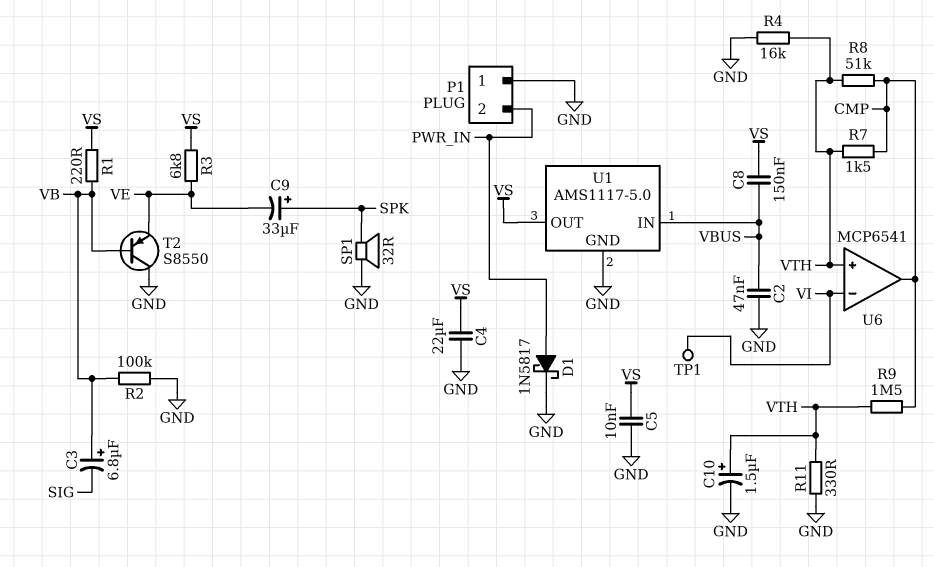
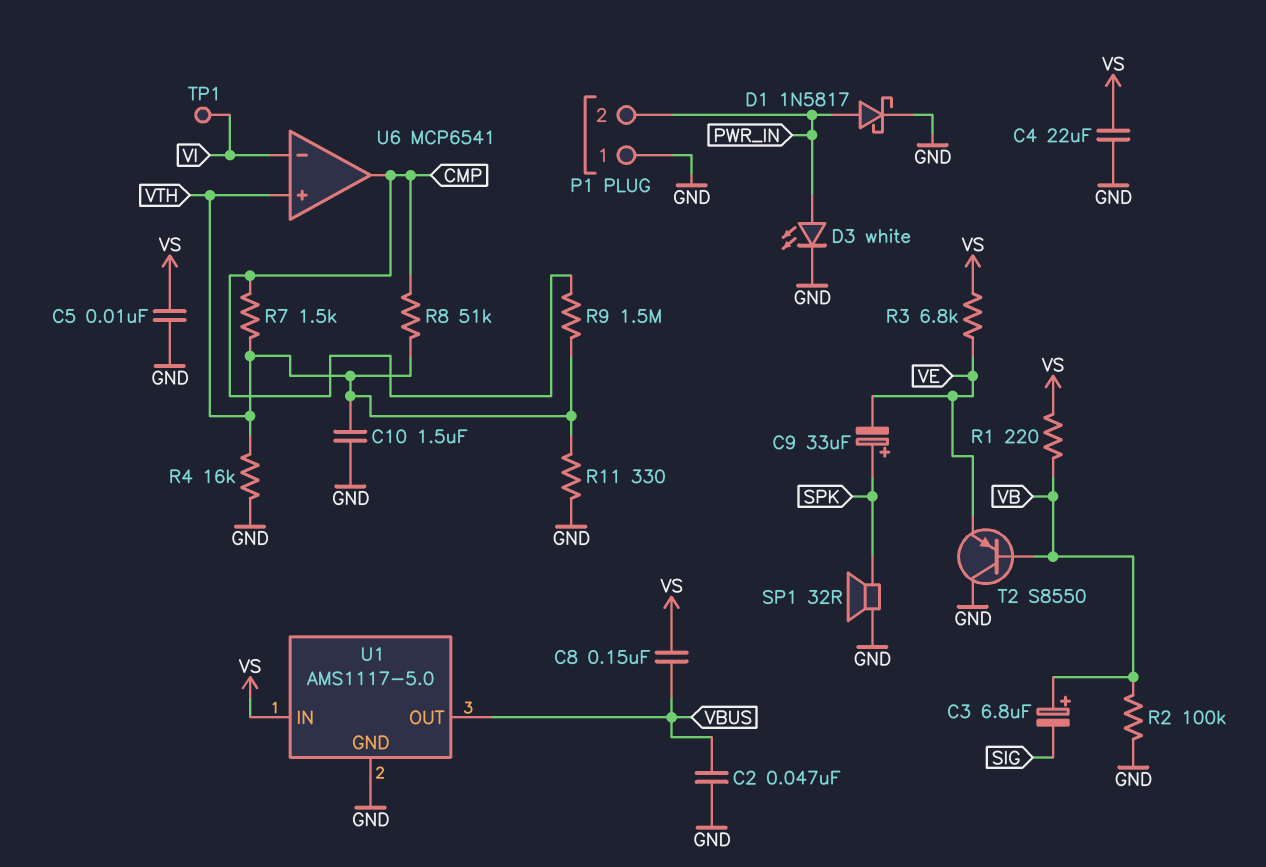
C10: 1.5uF (plus VTH, minus GND) -> 1.5uF (GND, VTH)
D3: none -> LED white (A PWR_IN, K GND)
U1 pin IN: VBUS -> VS
U1 pin OUT: VS -> VBUS

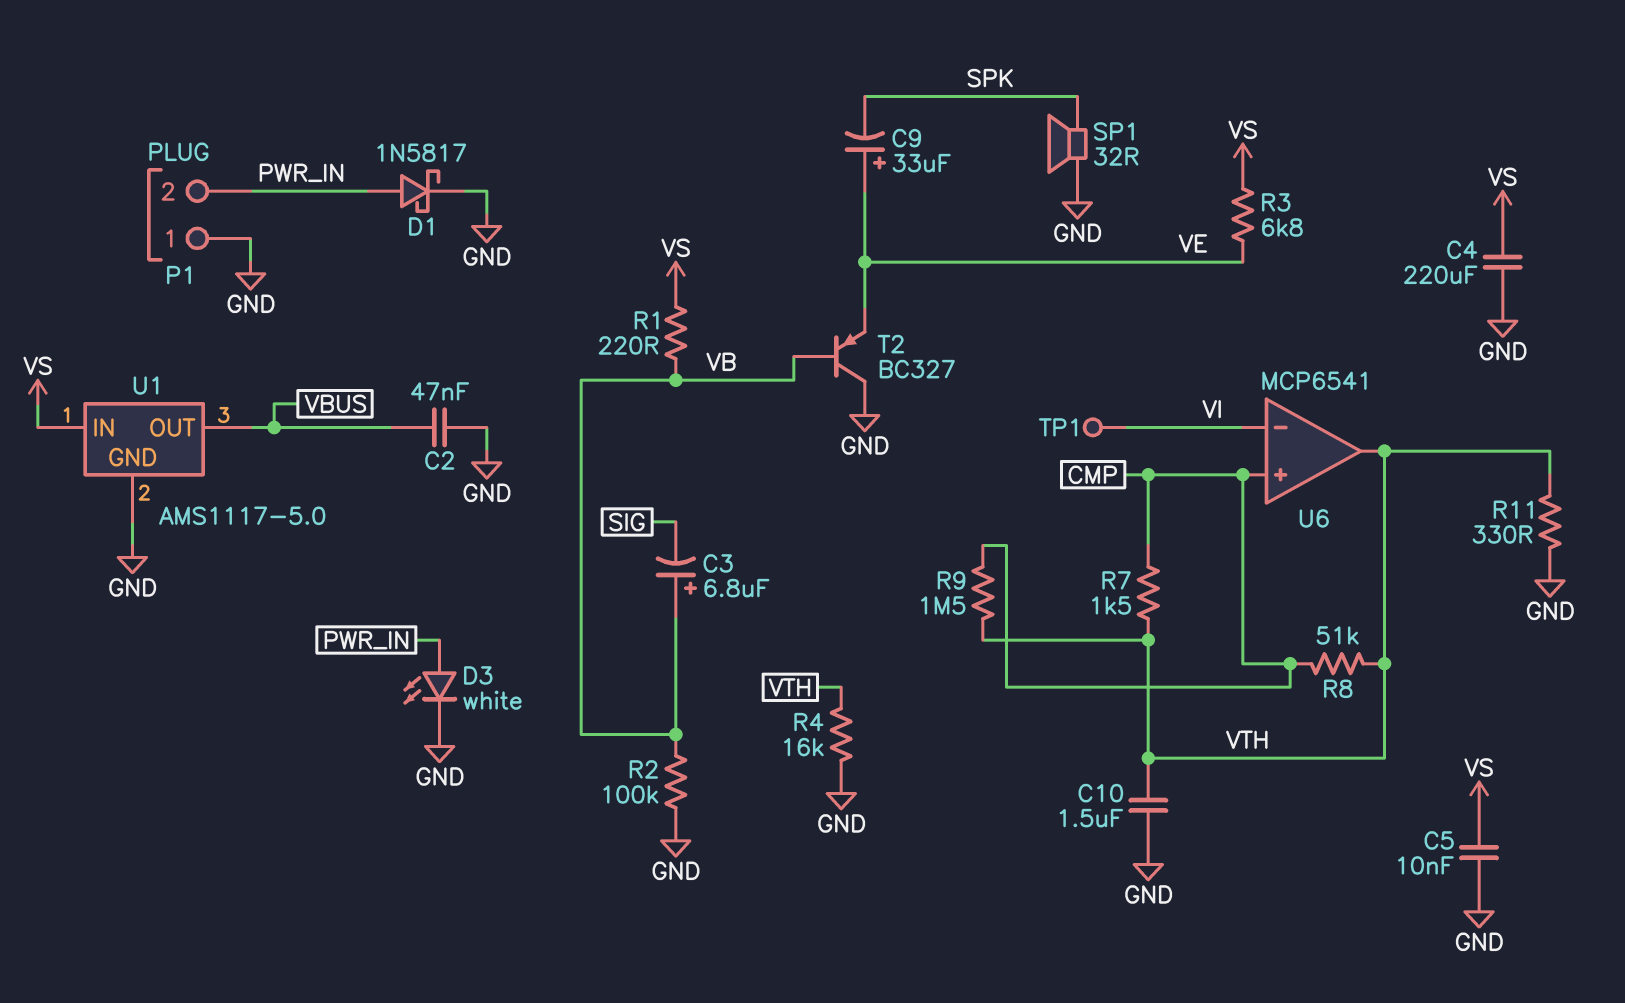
C4: 22uF (GND, VS) -> 220uF (GND, VS)
C8: 150nF (VBUS, VS) -> none
C9: 33uF (plus SPK, minus VE) -> 33uF (plus VE, minus SPK)
T2: PNP S8550 (B VB, C GND, E VE) -> PNP BC327 (B VB, C GND, E VE)
U6 pin in+: VTH -> CMP
U6 pin out: CMP -> VTH

